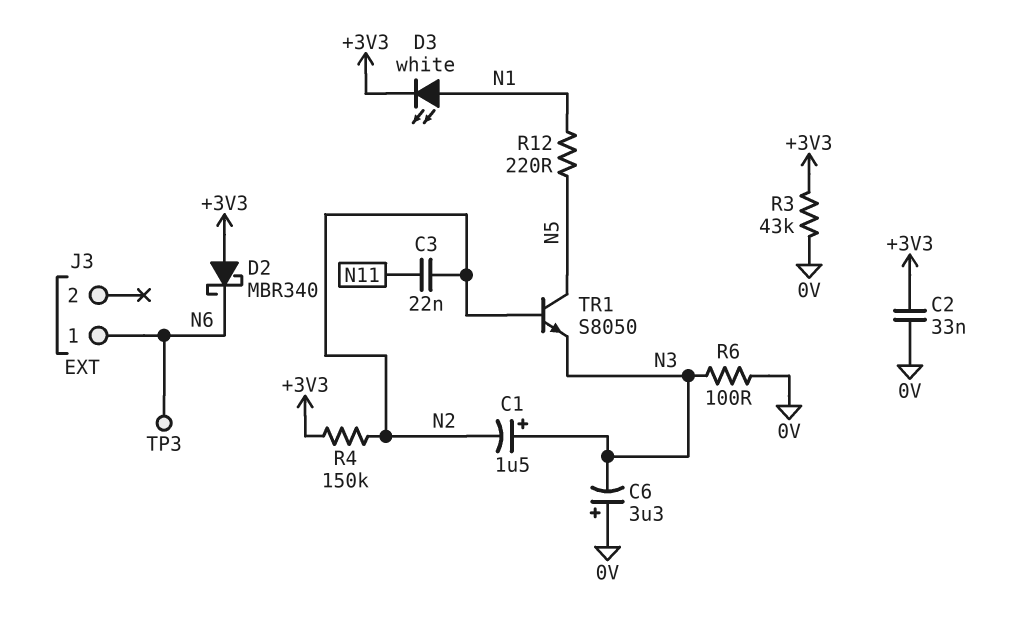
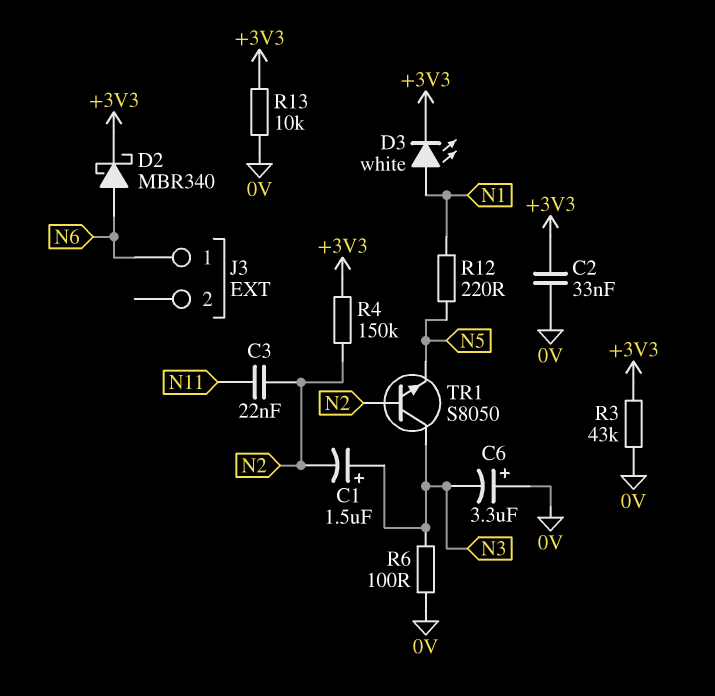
D2: schottky MBR340 (A +3V3, K N6) -> schottky MBR340 (A N6, K +3V3)
R13: none -> 10k (+3V3, 0V)
TP3: test point (N6) -> none
TR1: NPN S8050 (B N2, C N5, E N3) -> NPN S8050 (B N2, C N3, E N5)

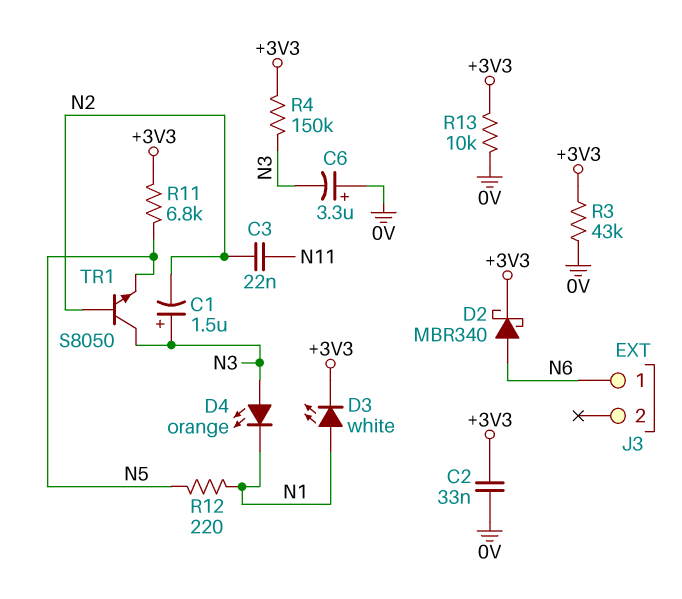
D4: none -> LED orange (A N3, K N1)
R4: 150k (+3V3, N2) -> 150k (+3V3, N3)
R6: 100 (0V, N3) -> none
R11: none -> 6.8k (+3V3, N5)

